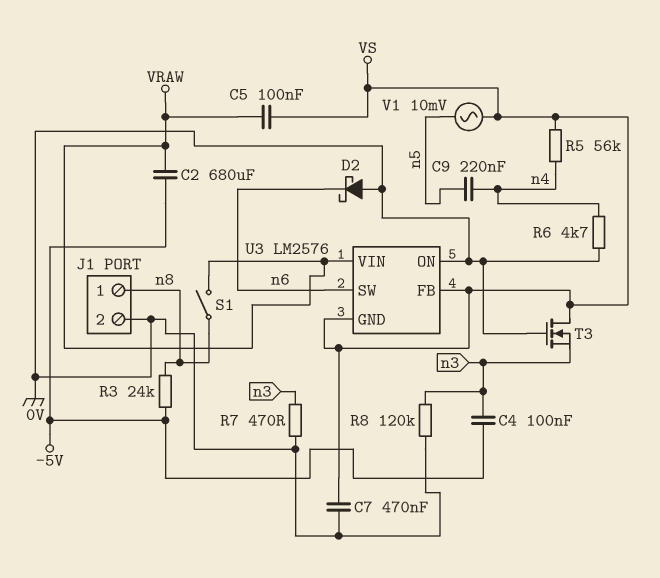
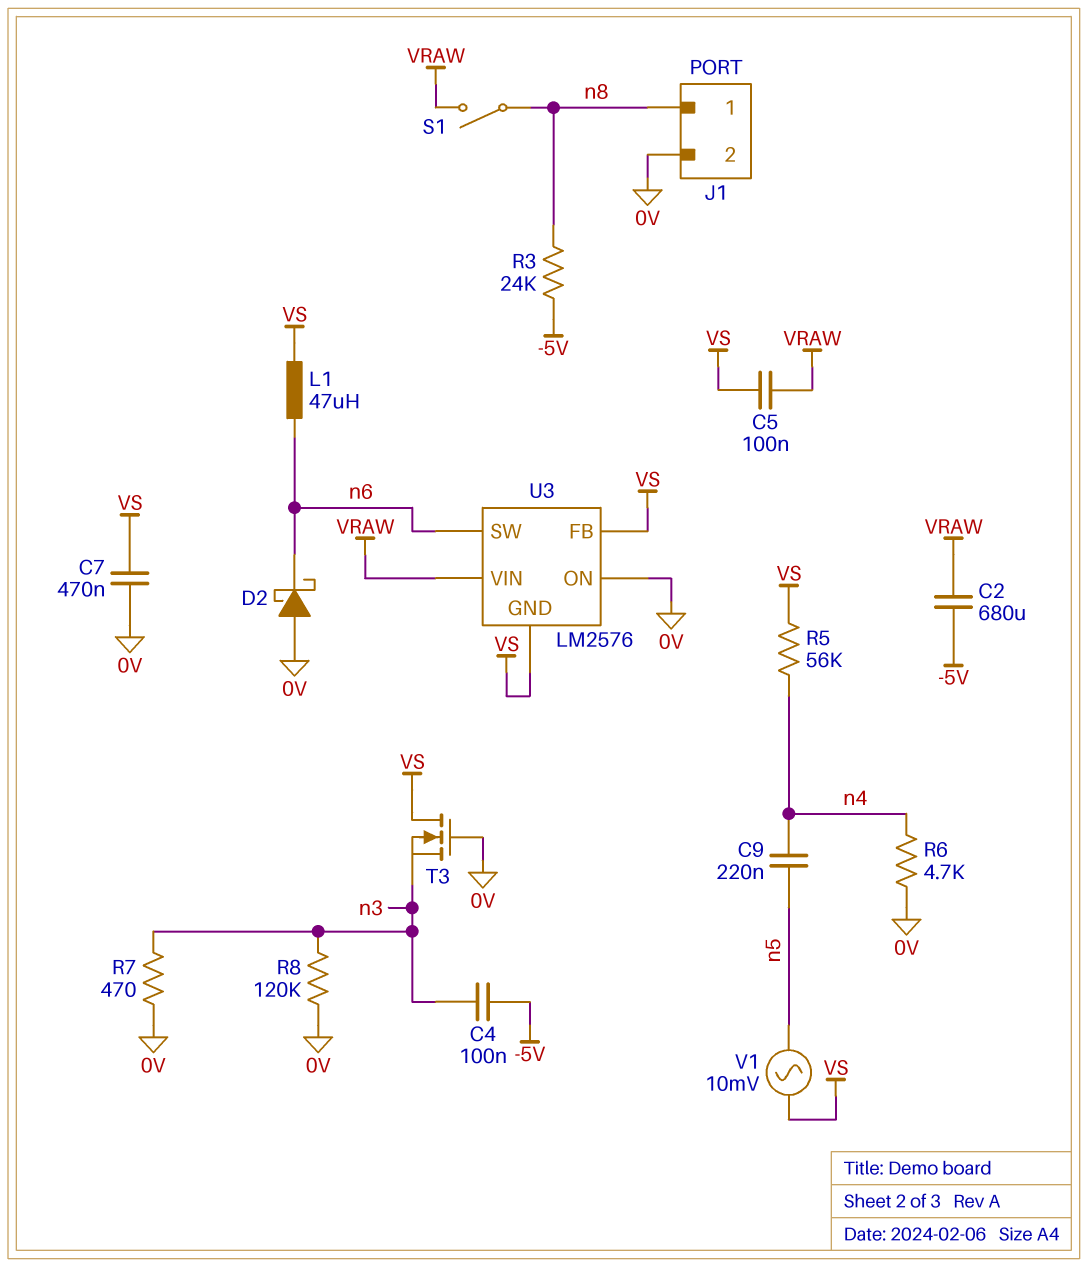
L1: none -> 47uH (VS, n6)

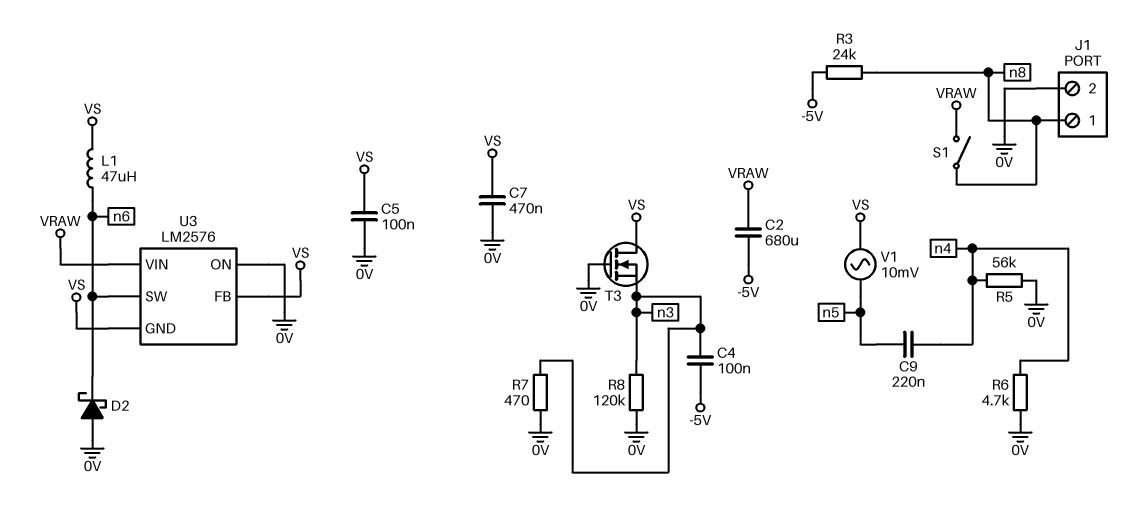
C5: 100nF (VRAW, VS) -> 100nF (0V, VS)
R5: 56k (VS, n4) -> 56k (0V, n4)

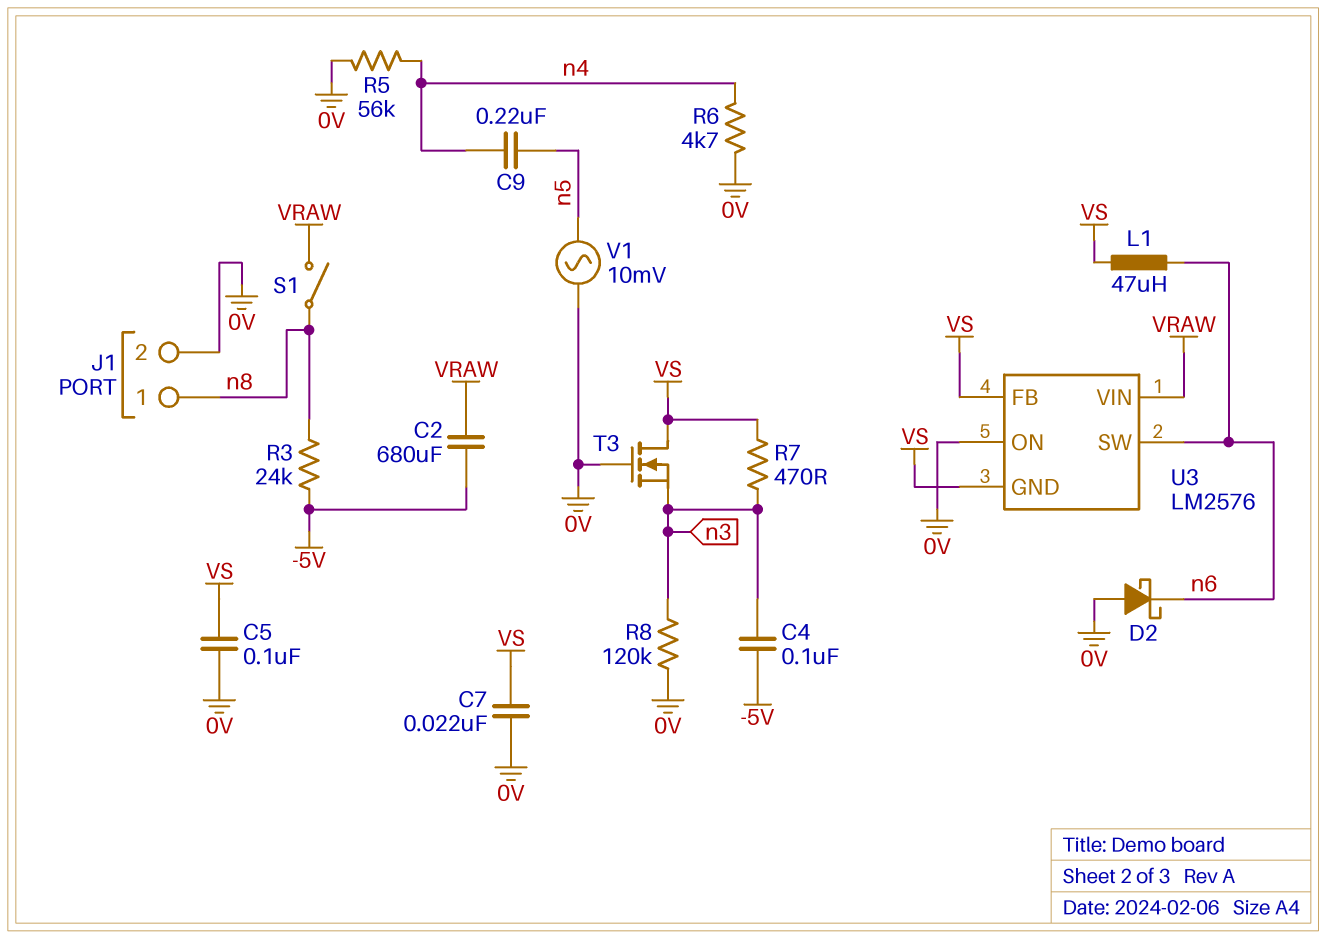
C7: 470nF (0V, VS) -> 22nF (0V, VS)
R7: 470 (0V, n3) -> 470 (VS, n3)
V1: AC 10mV (VS, n5) -> AC 10mV (0V, n5)

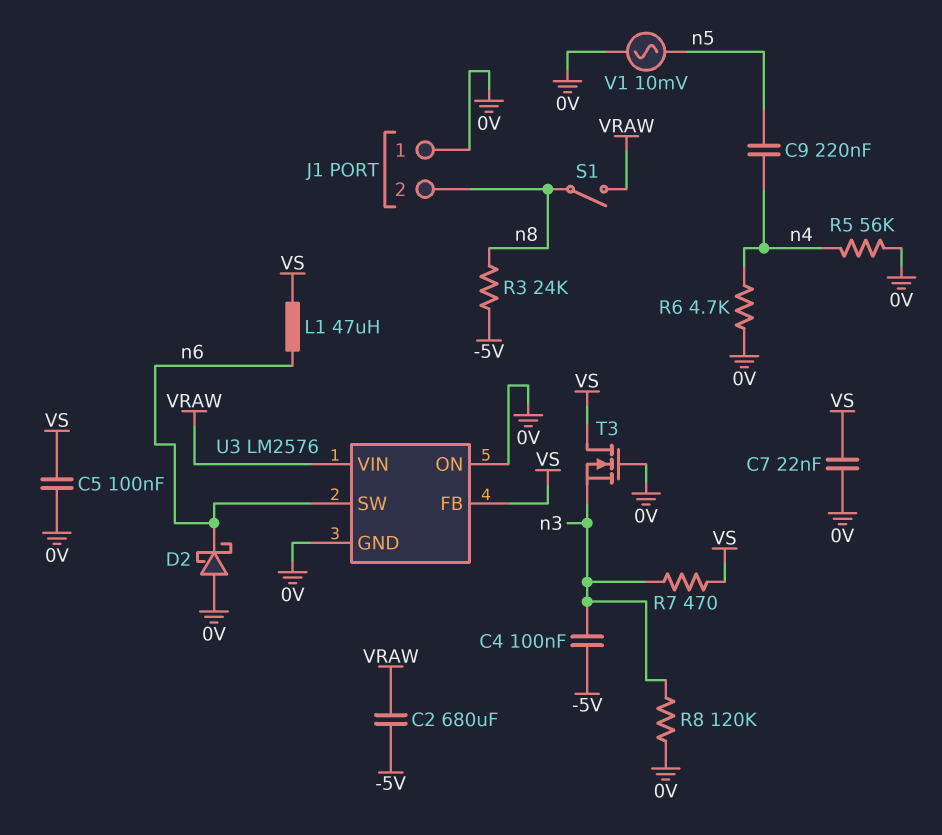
J1 pin 1: n8 -> 0V
J1 pin 2: 0V -> n8
U3 pin GND: VS -> 0V

